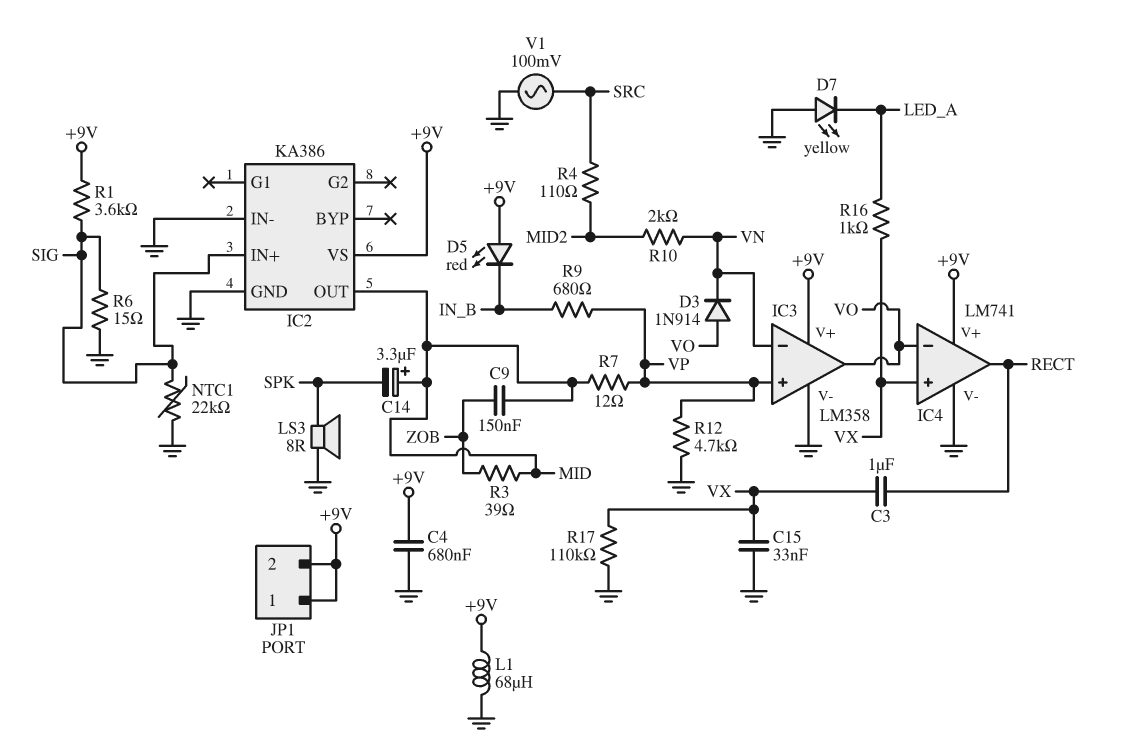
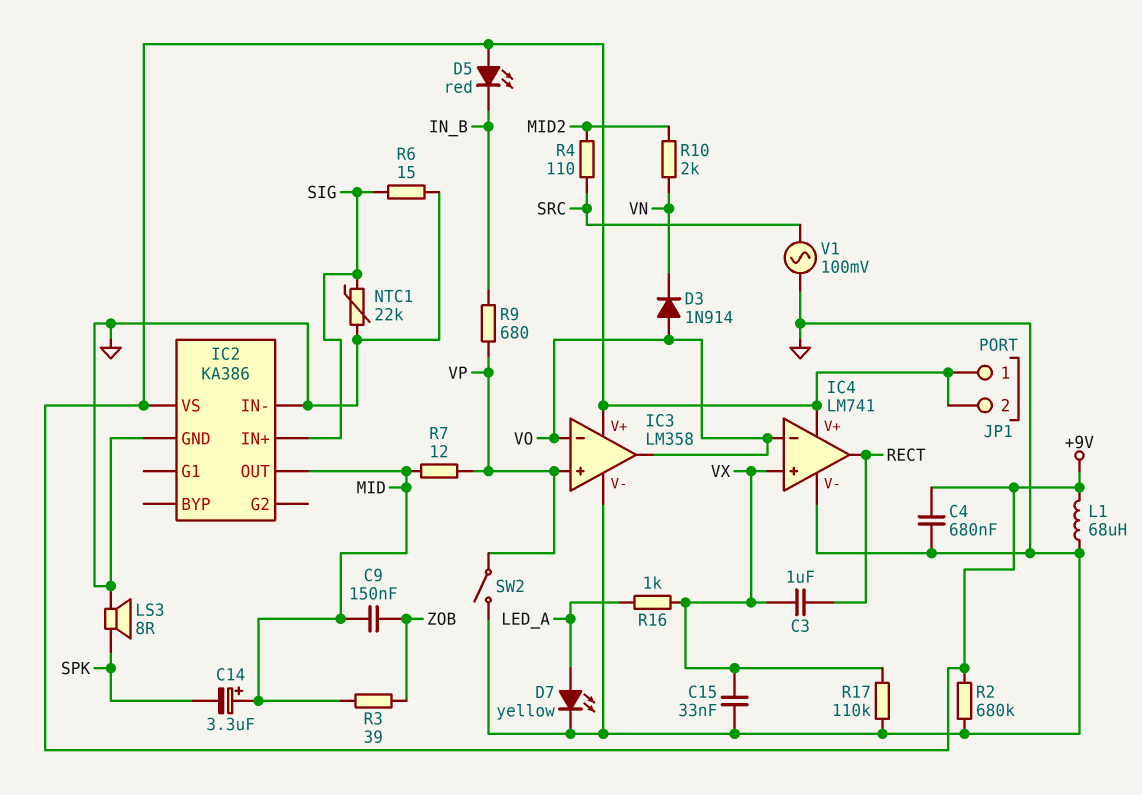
D7: LED yellow (A GND, K LED_A) -> LED yellow (A LED_A, K GND)
IC3 pin in-: VN -> VO
R1: 3.6k (+9V, SIG) -> none
R2: none -> 680k (+9V, GND)
R12: 4.7k (GND, VP) -> none
SW2: none -> switch (GND, VP)

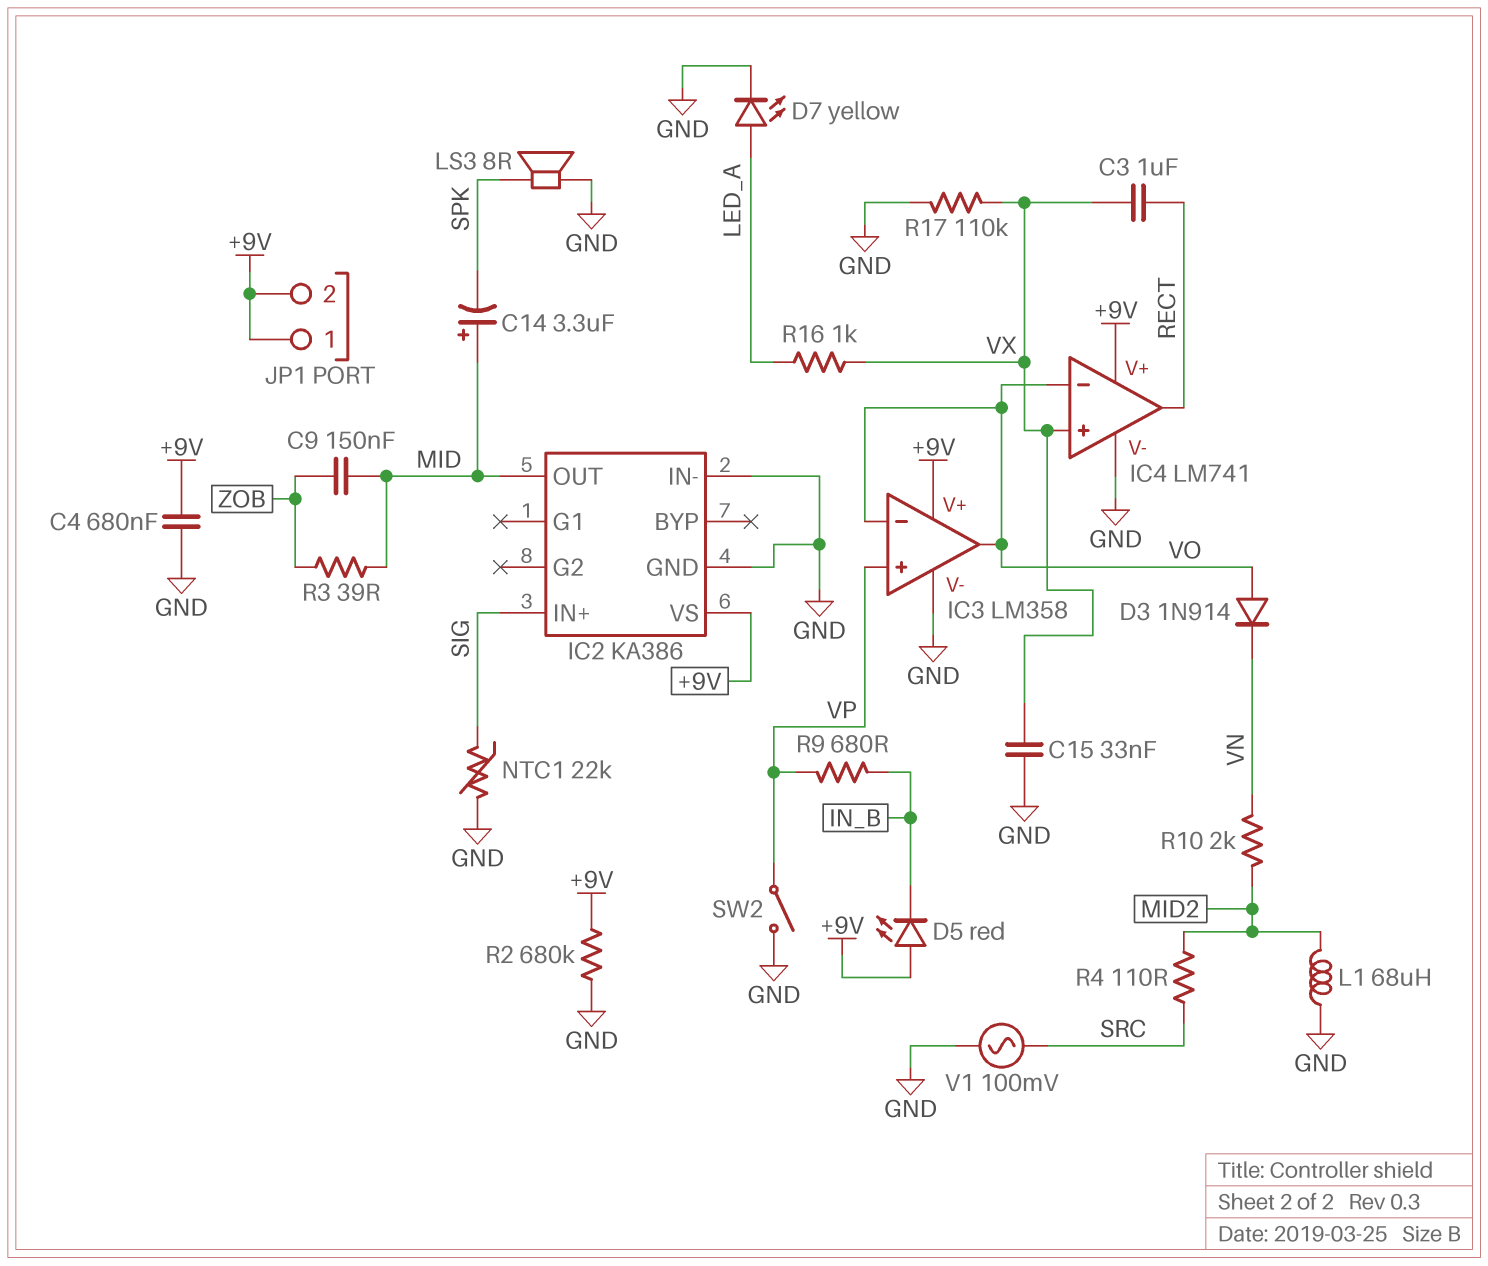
L1: 68uH (+9V, GND) -> 68uH (GND, MID2)
R6: 15 (GND, SIG) -> none
R7: 12 (MID, VP) -> none

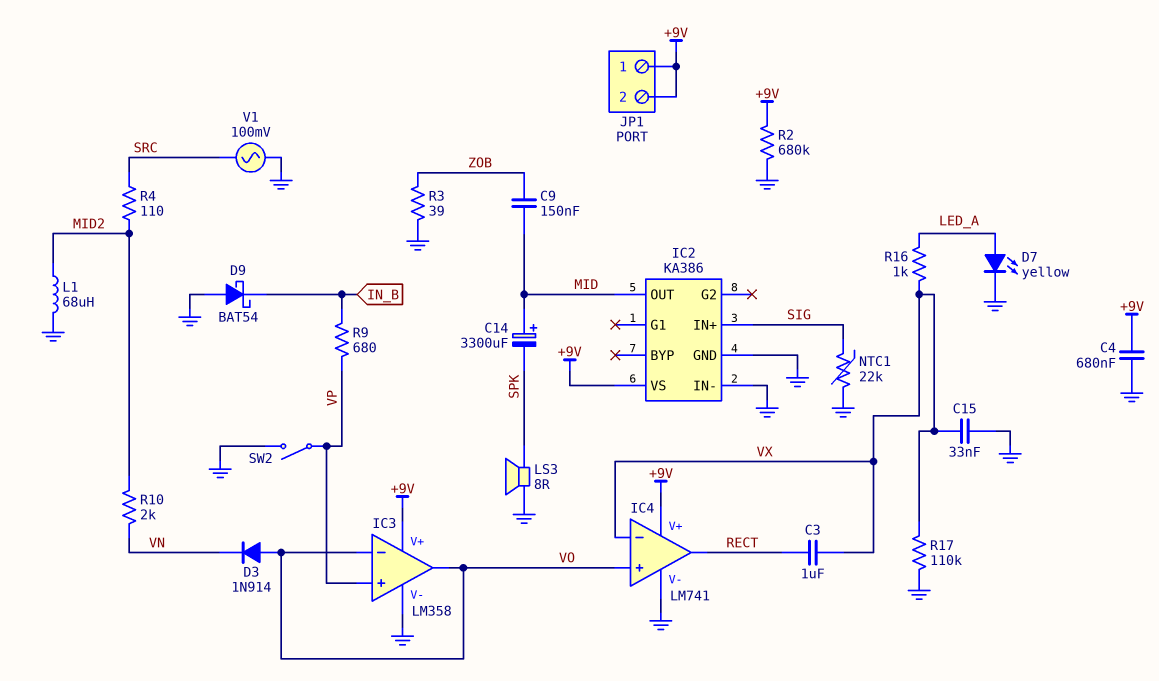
C14: 3.3uF (plus MID, minus SPK) -> 3300uF (plus MID, minus SPK)
D5: LED red (A +9V, K IN_B) -> none
D9: none -> schottky BAT54 (A GND, K IN_B)
IC4 pin in+: VX -> VO
IC4 pin in-: VO -> VX
R3: 39 (MID, ZOB) -> 39 (GND, ZOB)

